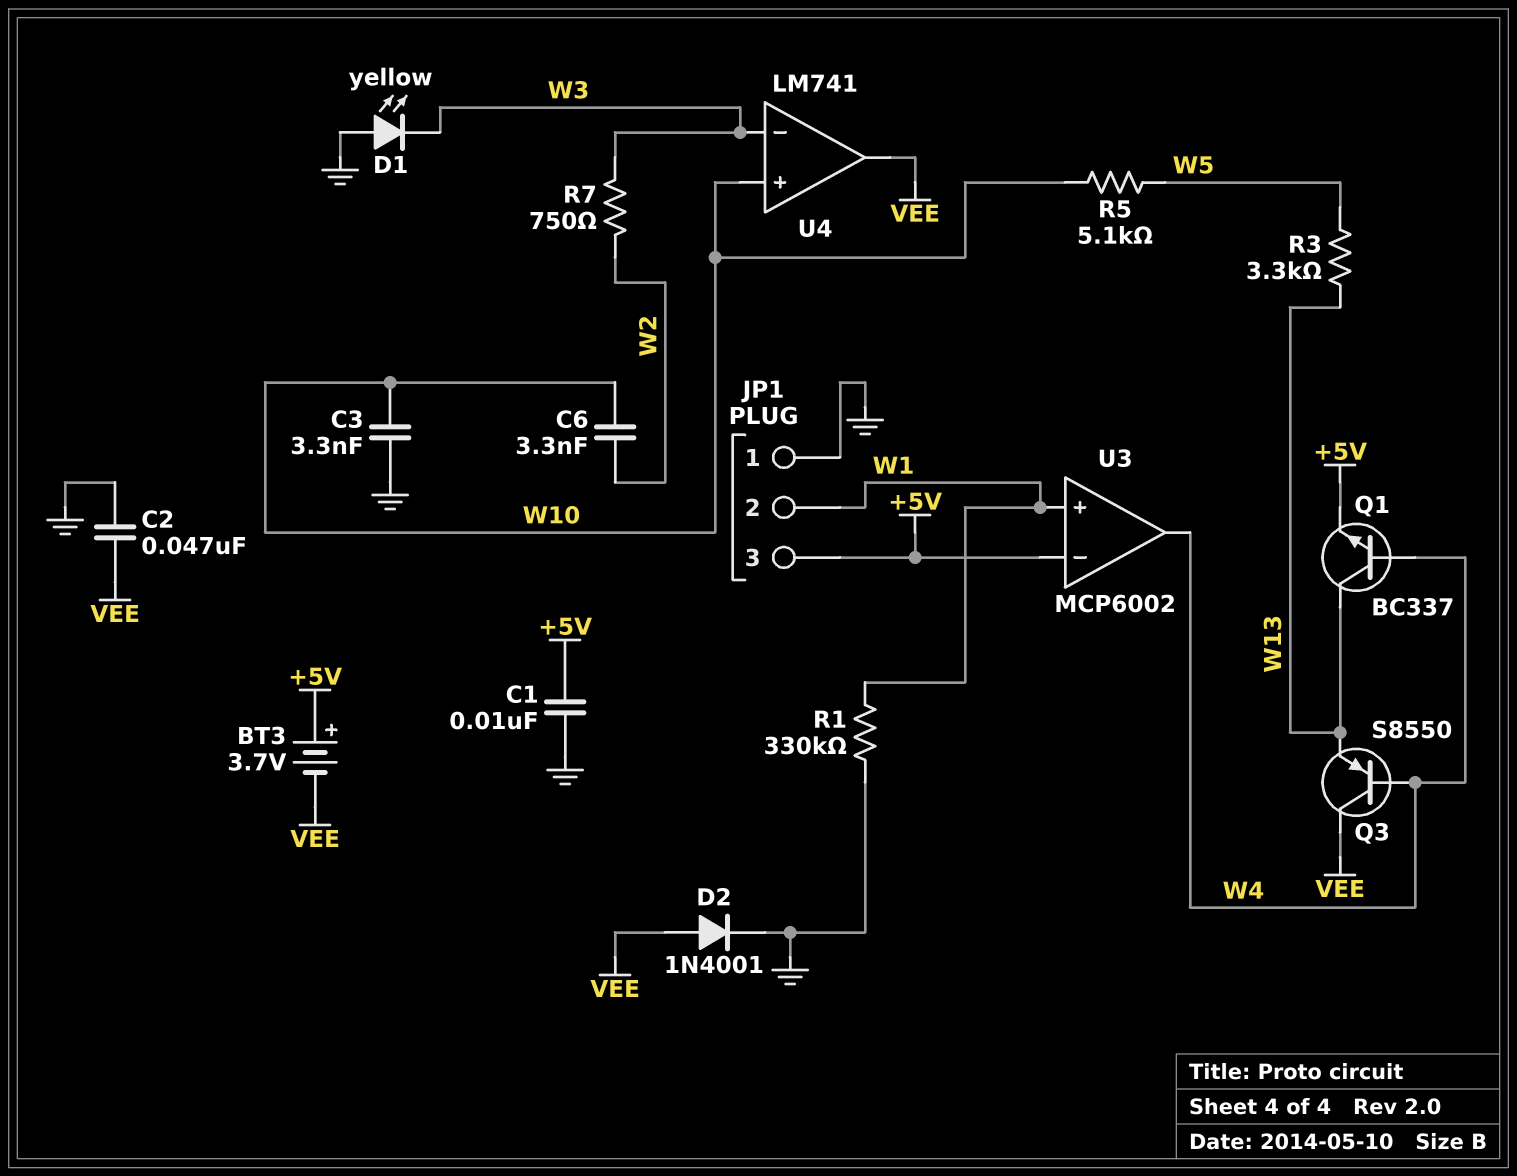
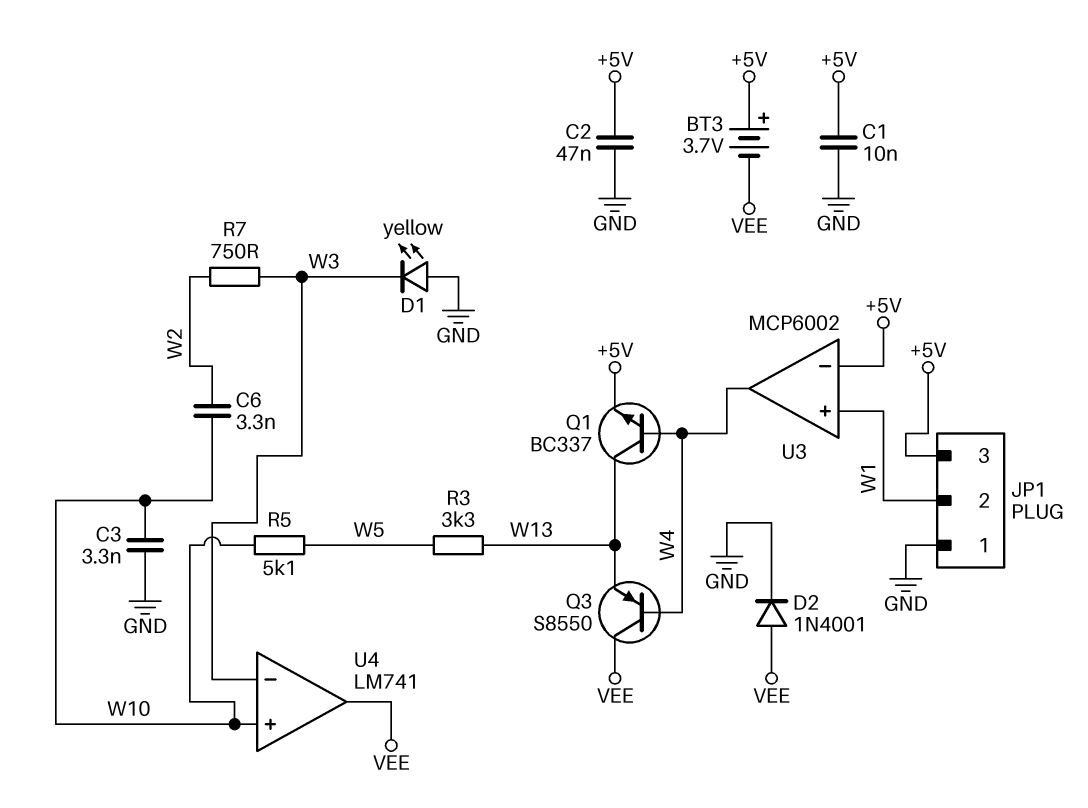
C2: 47nF (GND, VEE) -> 47nF (+5V, GND)
R1: 330k (GND, W1) -> none

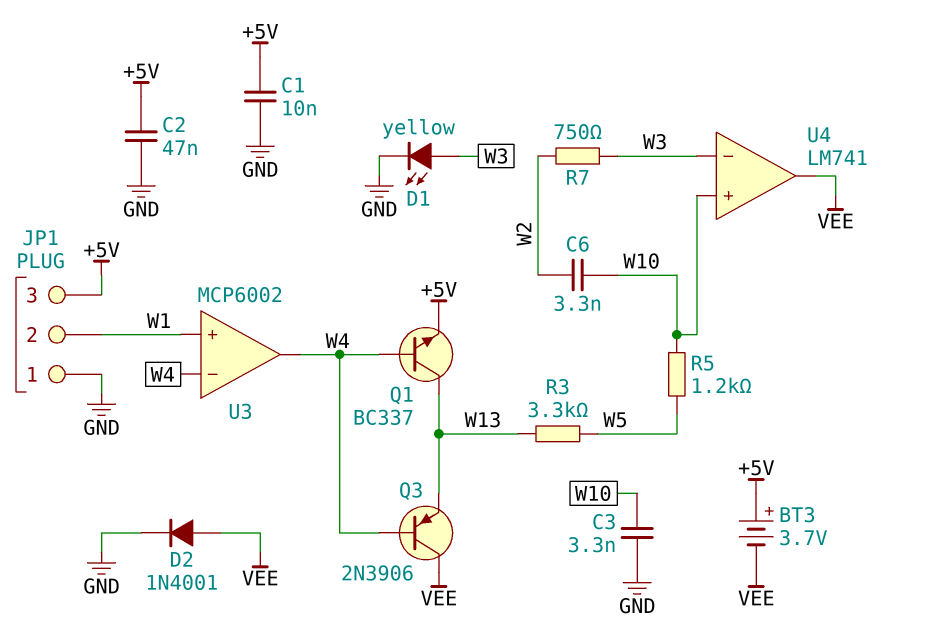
D1: LED yellow (A GND, K W3) -> LED yellow (A W3, K GND)
Q3: PNP S8550 (B W4, C VEE, E W13) -> PNP 2N3906 (B W4, C VEE, E W13)
R5: 5.1k (W5, W10) -> 1.2k (W5, W10)
U3 pin in-: +5V -> W4

